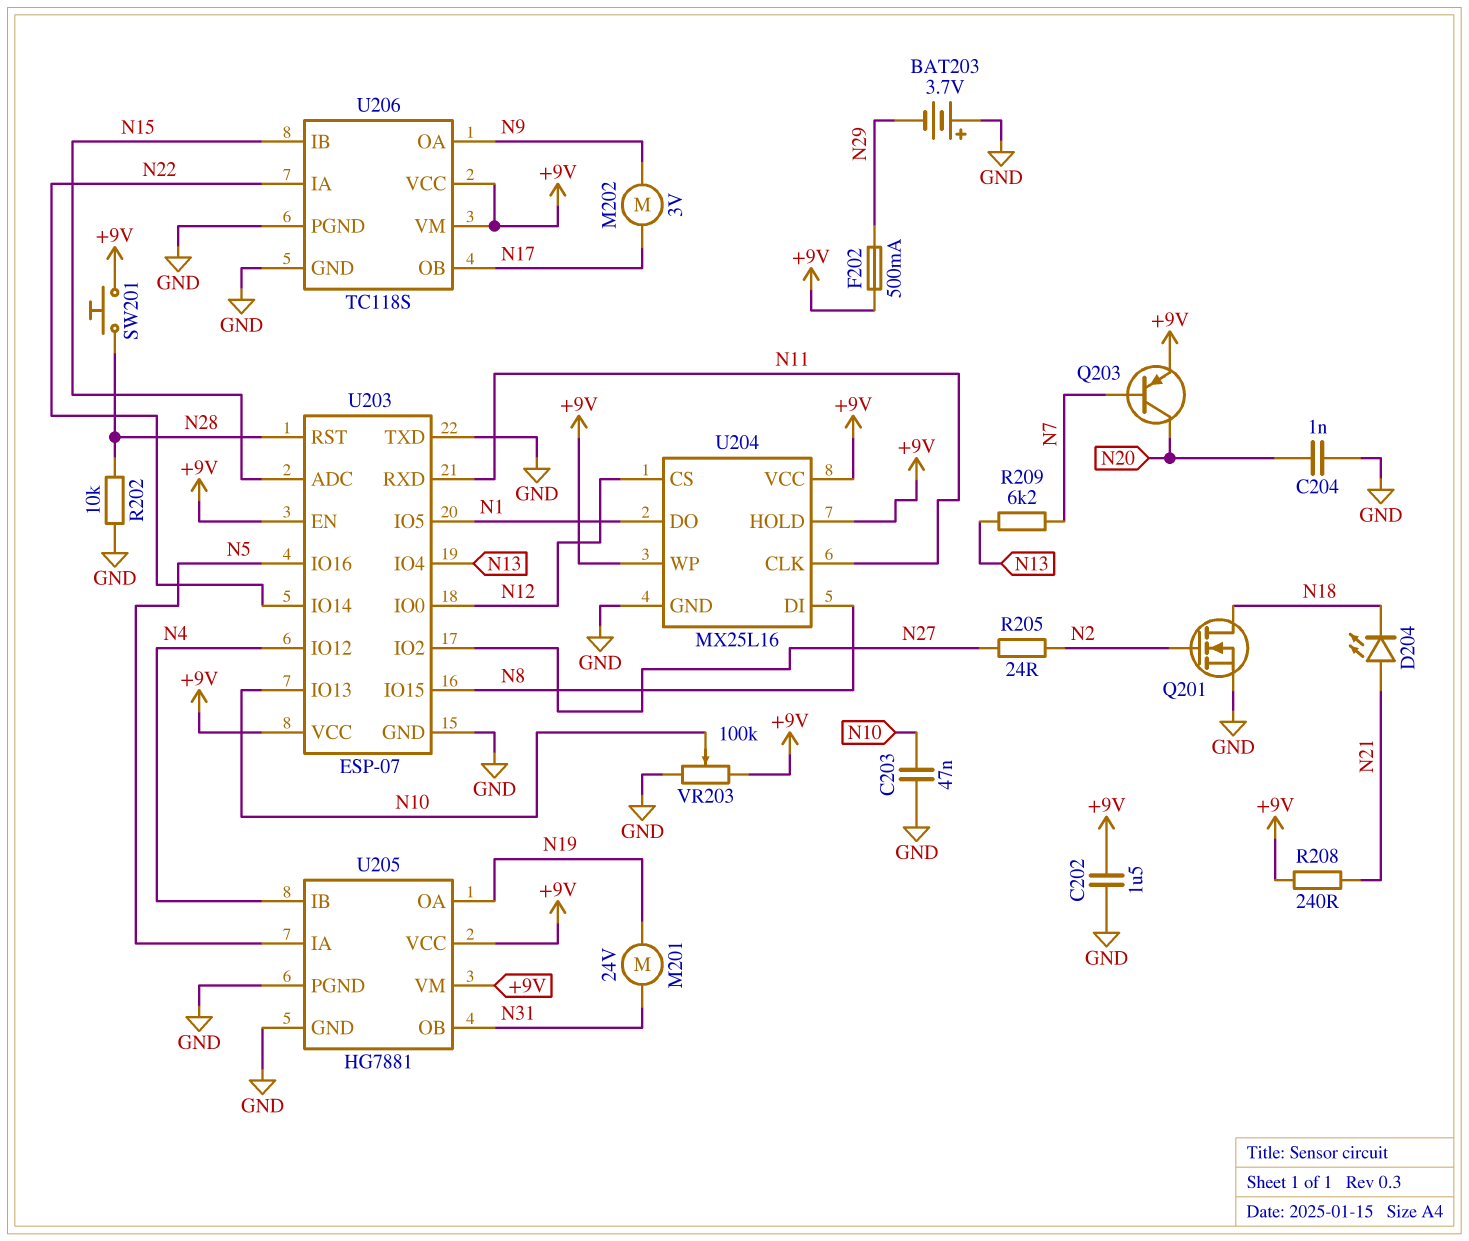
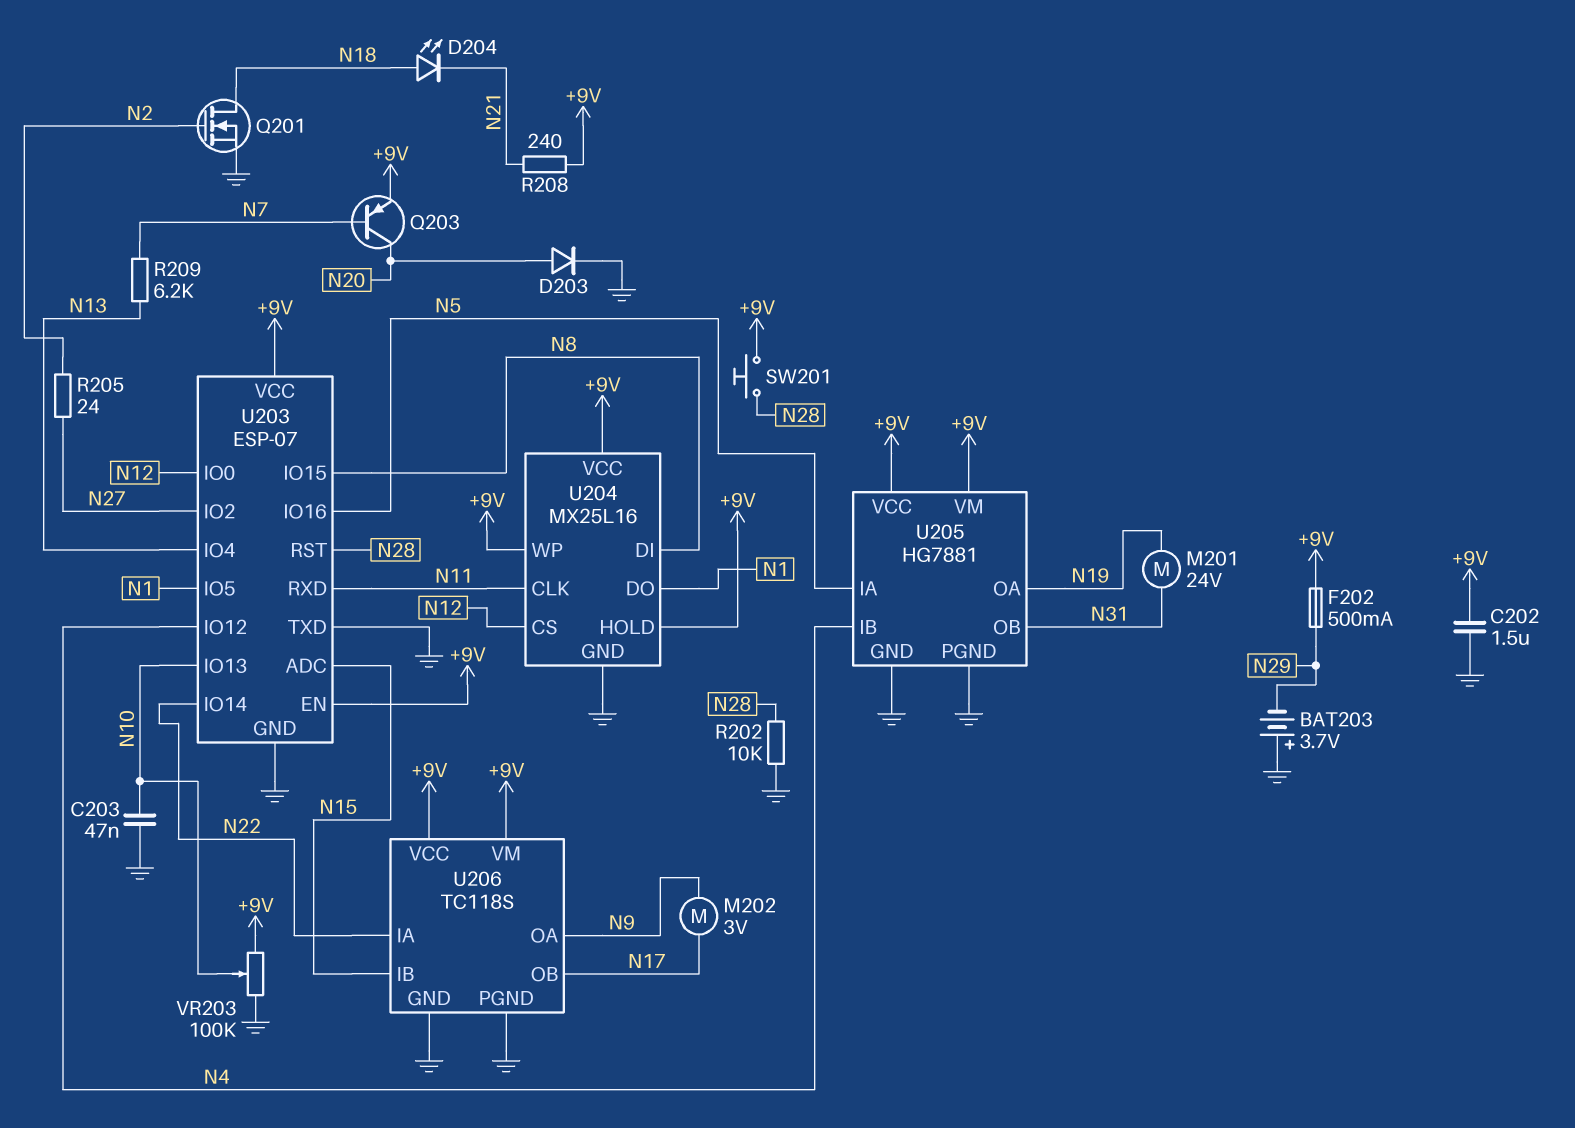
C204: 1nF (GND, N20) -> none
D203: none -> diode (A N20, K GND)
D204: LED (A N21, K N18) -> LED (A N18, K N21)

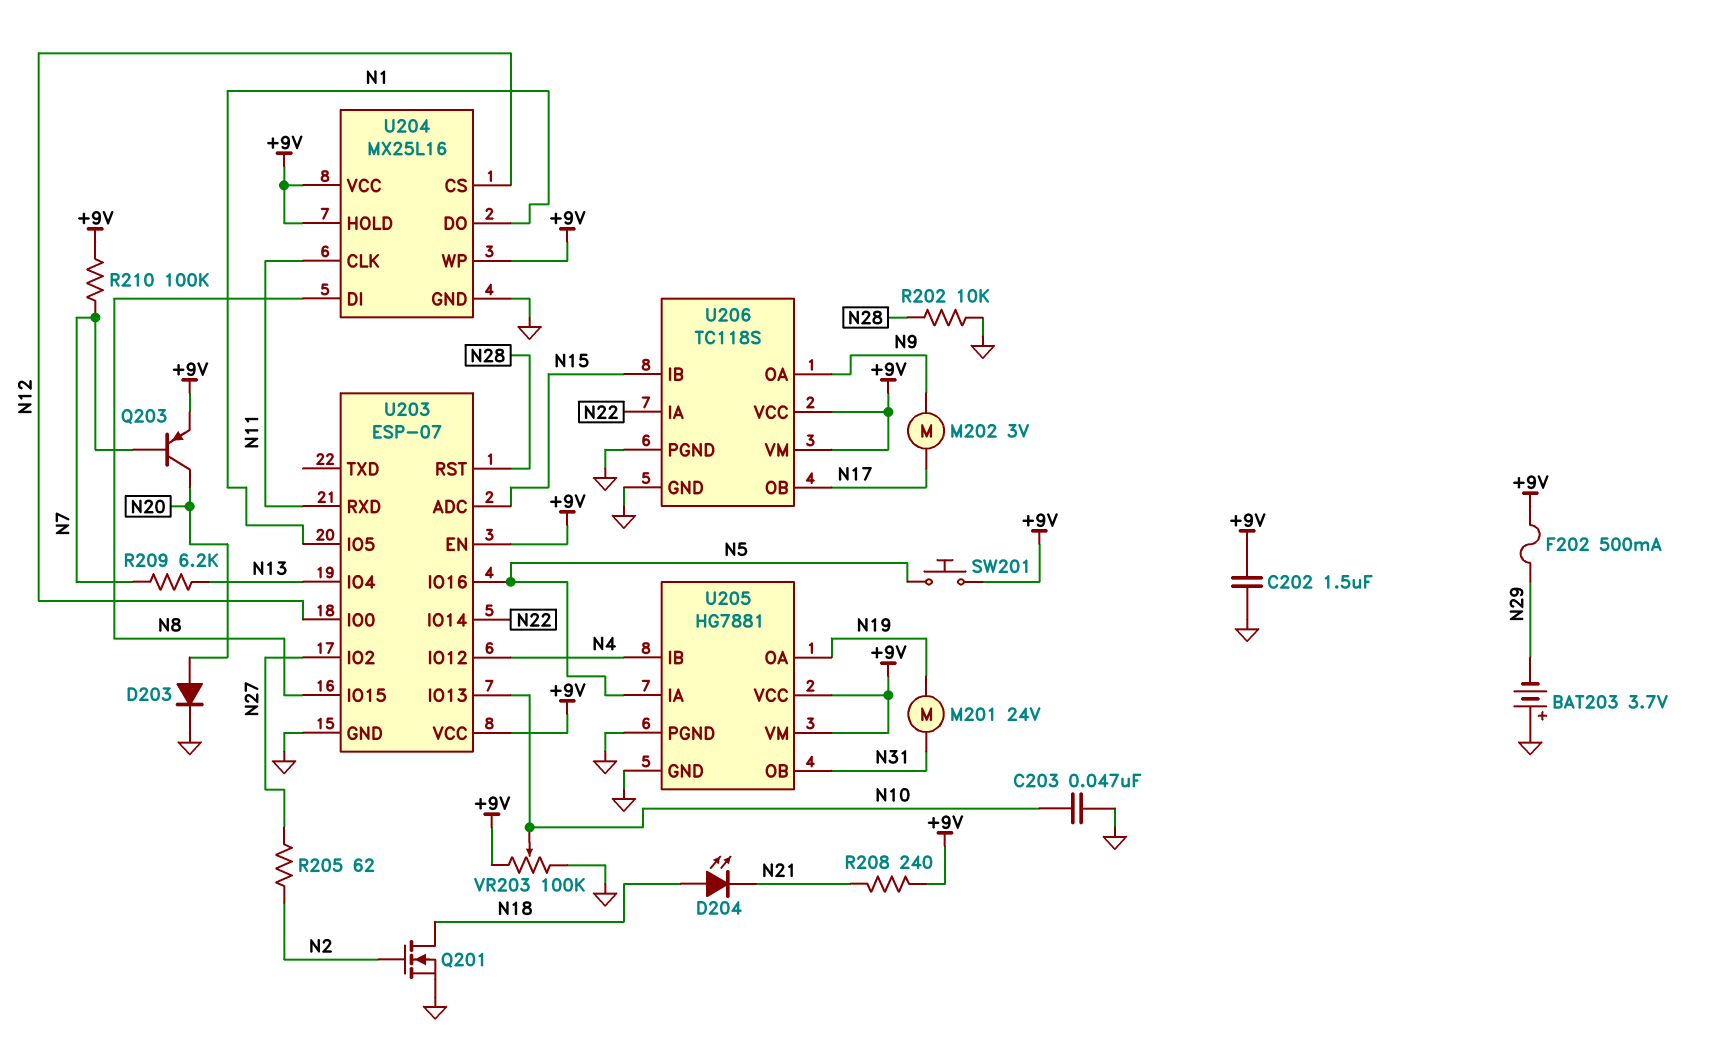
R205: 24 (N2, N27) -> 62 (N2, N27)
R210: none -> 100k (+9V, N7)
SW201: button (+9V, N28) -> button (+9V, N5)
U203 pin TXD: GND -> none

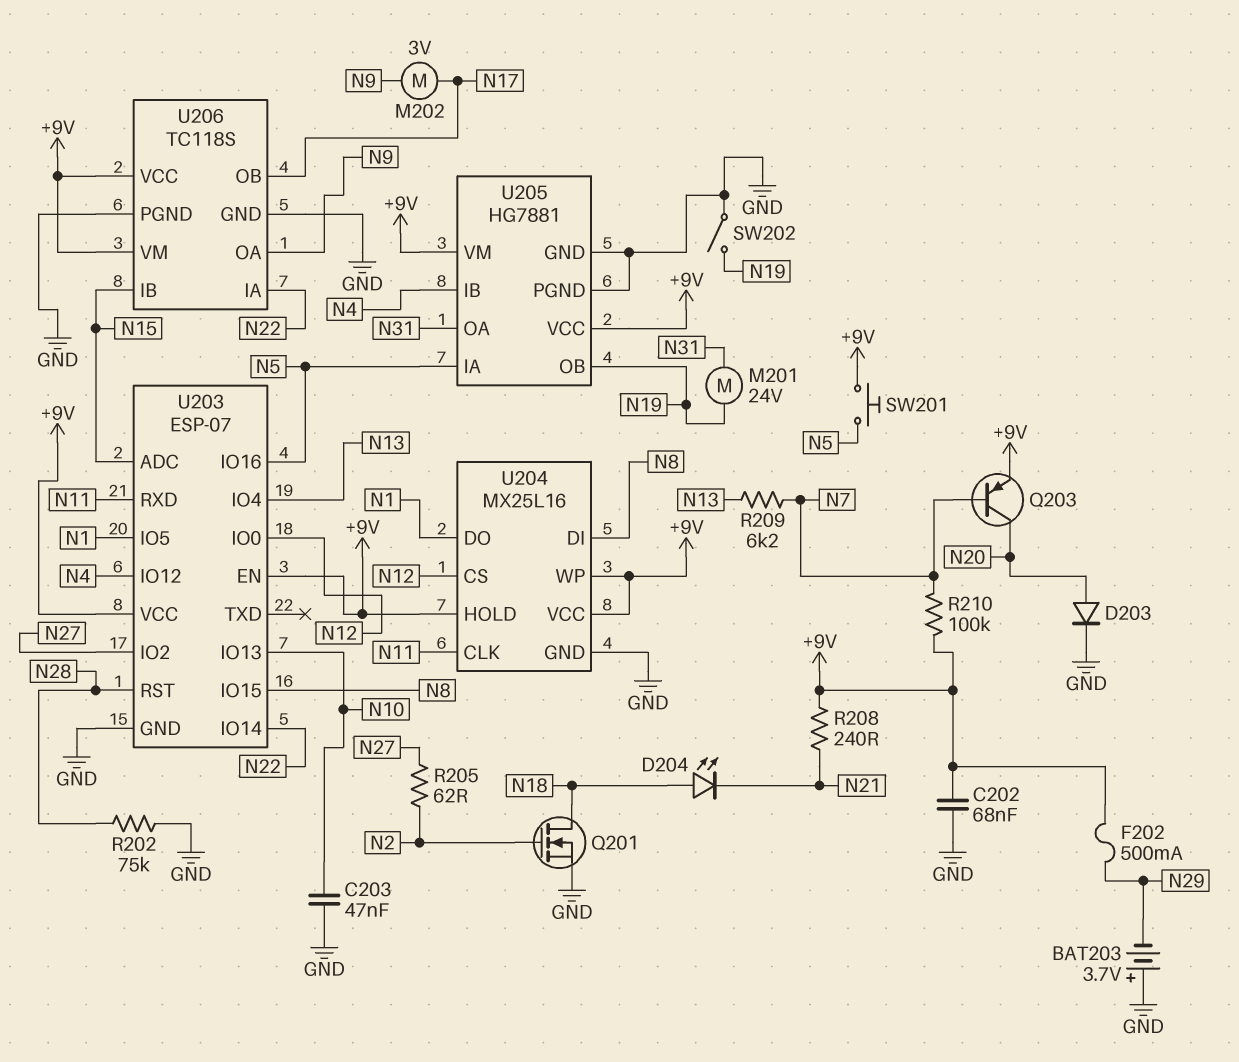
C202: 1.5uF (+9V, GND) -> 68nF (+9V, GND)
R202: 10k (GND, N28) -> 75k (GND, N28)
SW202: none -> switch (GND, N19)
U205 pin OA: N19 -> N31
U205 pin OB: N31 -> N19
VR203: 100k (+9V, GND, wiper N10) -> none

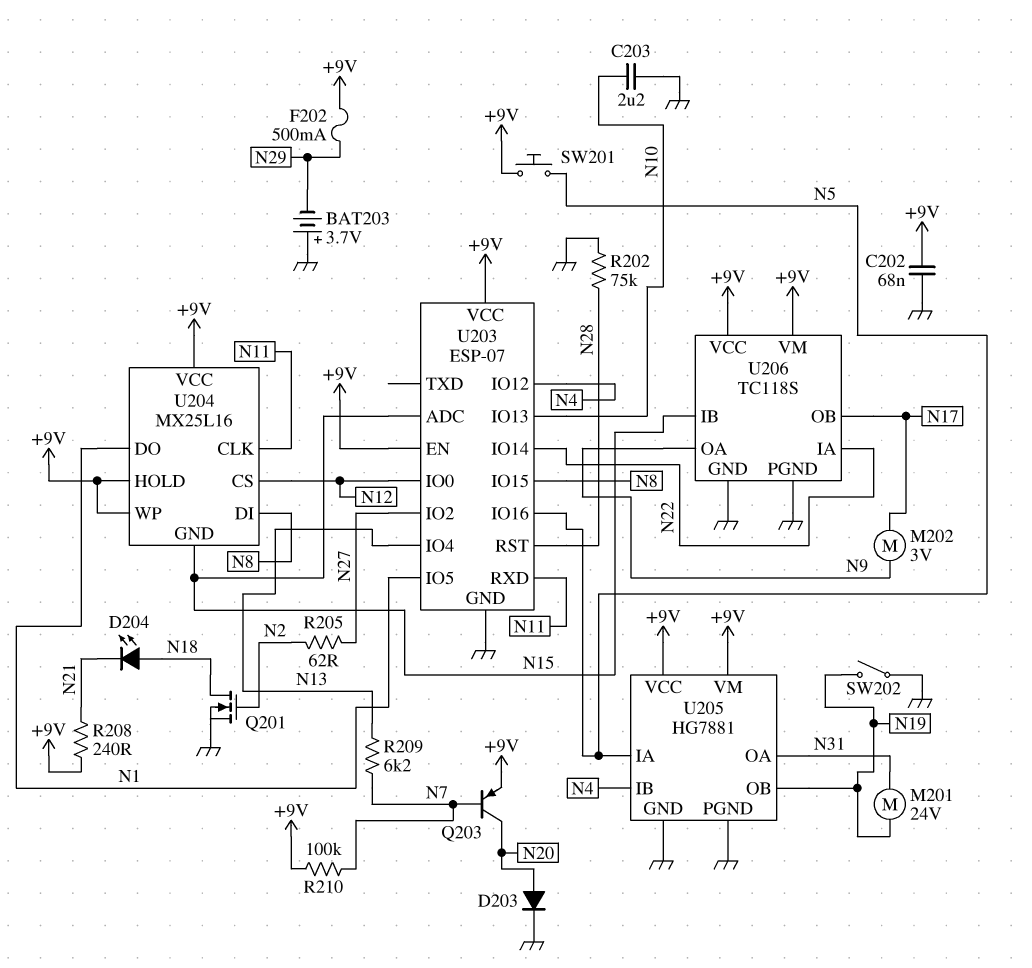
C203: 47nF (GND, N10) -> 2.2uF (GND, N10)
U204 pin GND: GND -> N15

